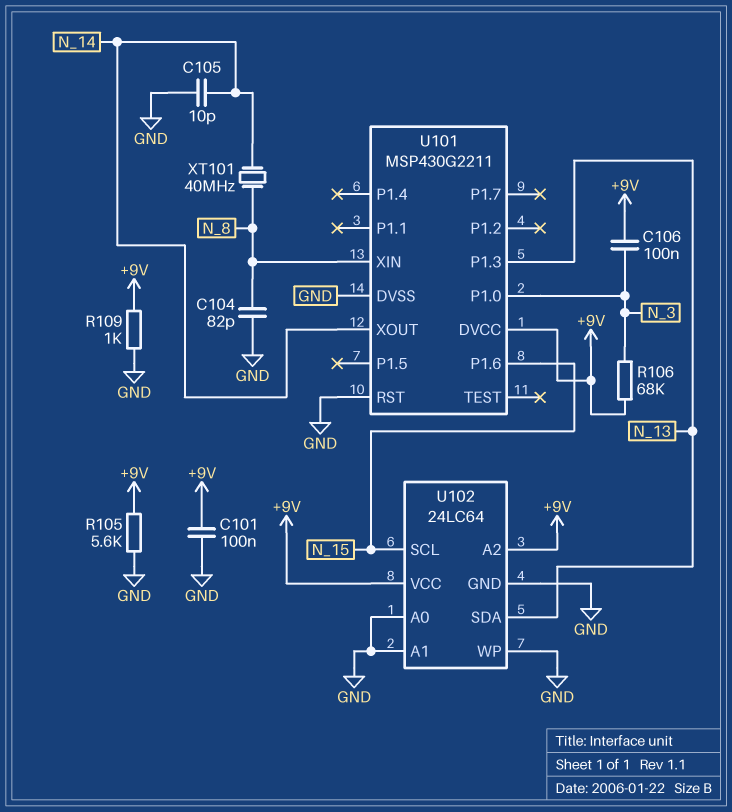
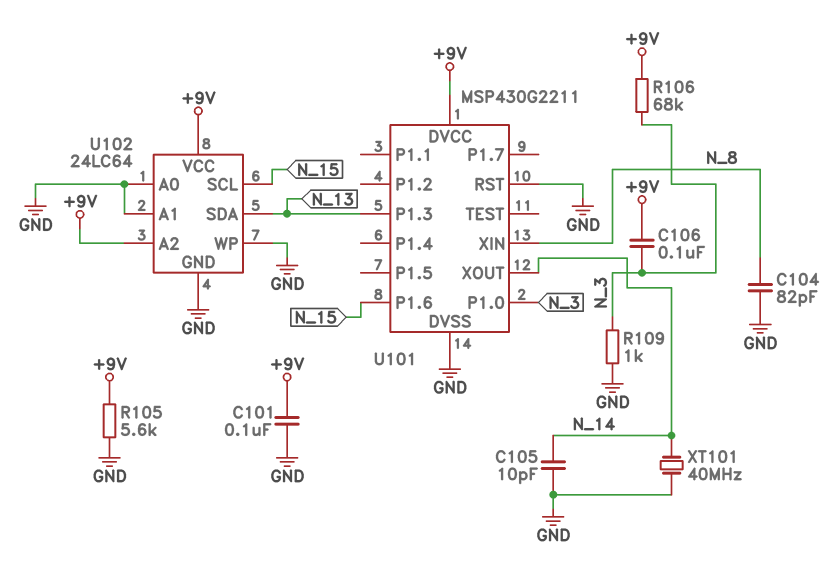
R109: 1k (+9V, GND) -> 1k (GND, N_3)
XT101: 40MHz (N_8, N_14) -> 40MHz (GND, N_14)

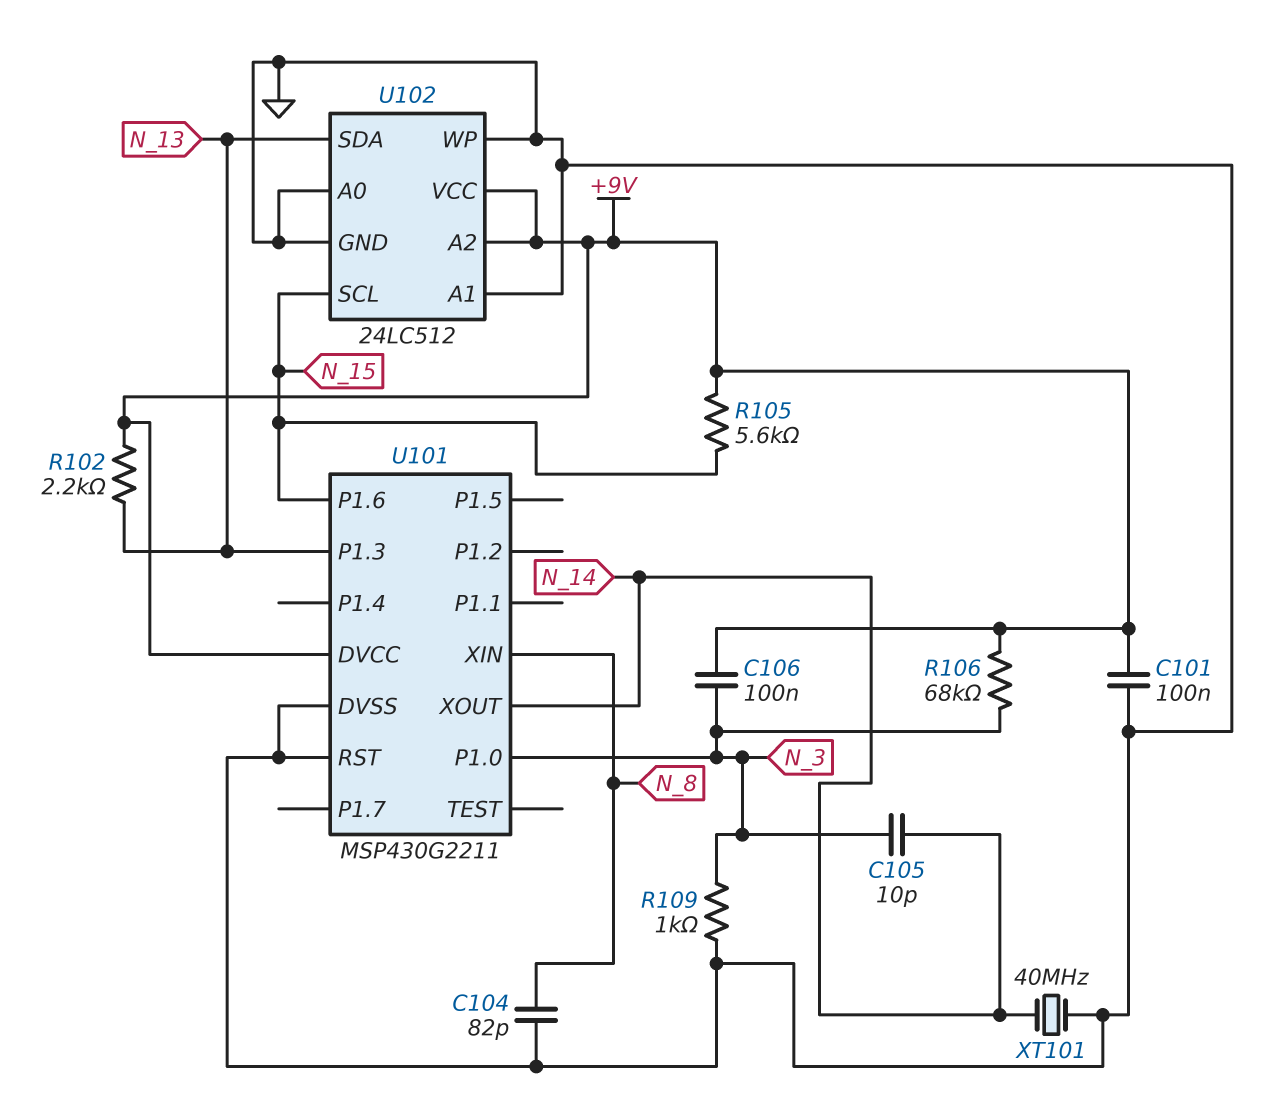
C105: 10pF (GND, N_14) -> 10pF (N_3, N_14)
R102: none -> 2.2k (+9V, N_13)
R105: 5.6k (+9V, GND) -> 5.6k (+9V, N_15)
U102: 24LC64 -> 24LC512

